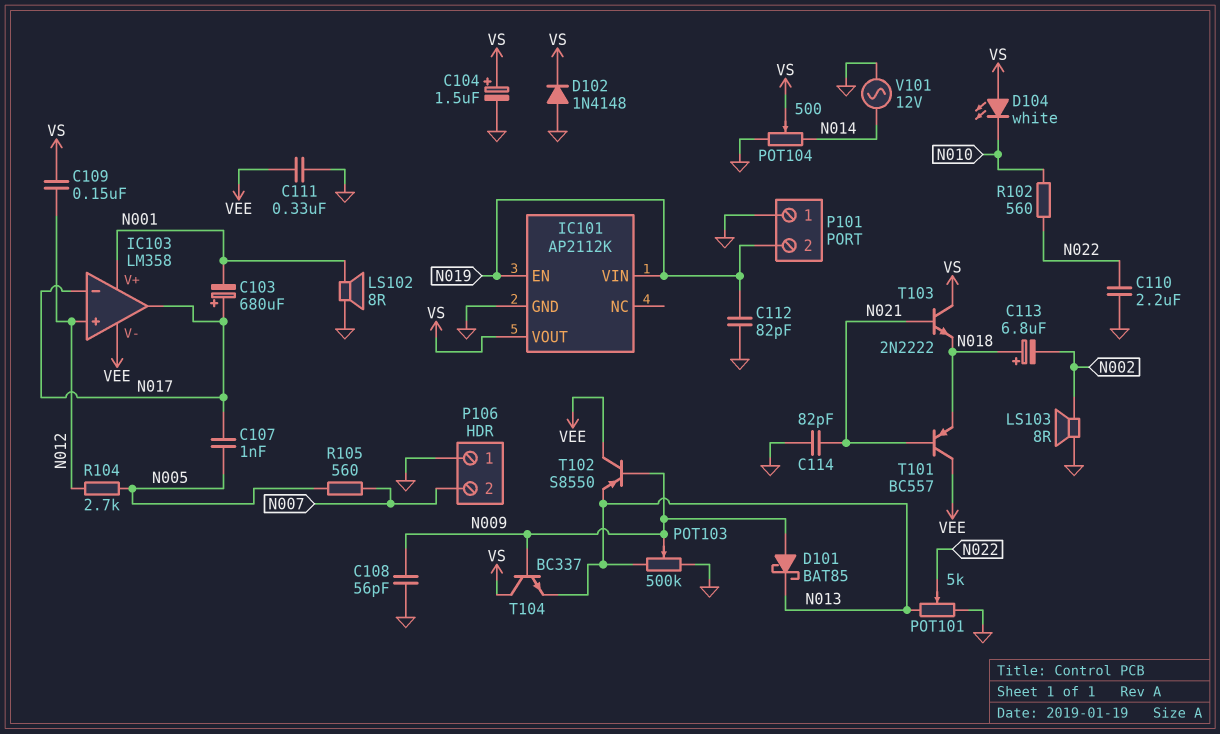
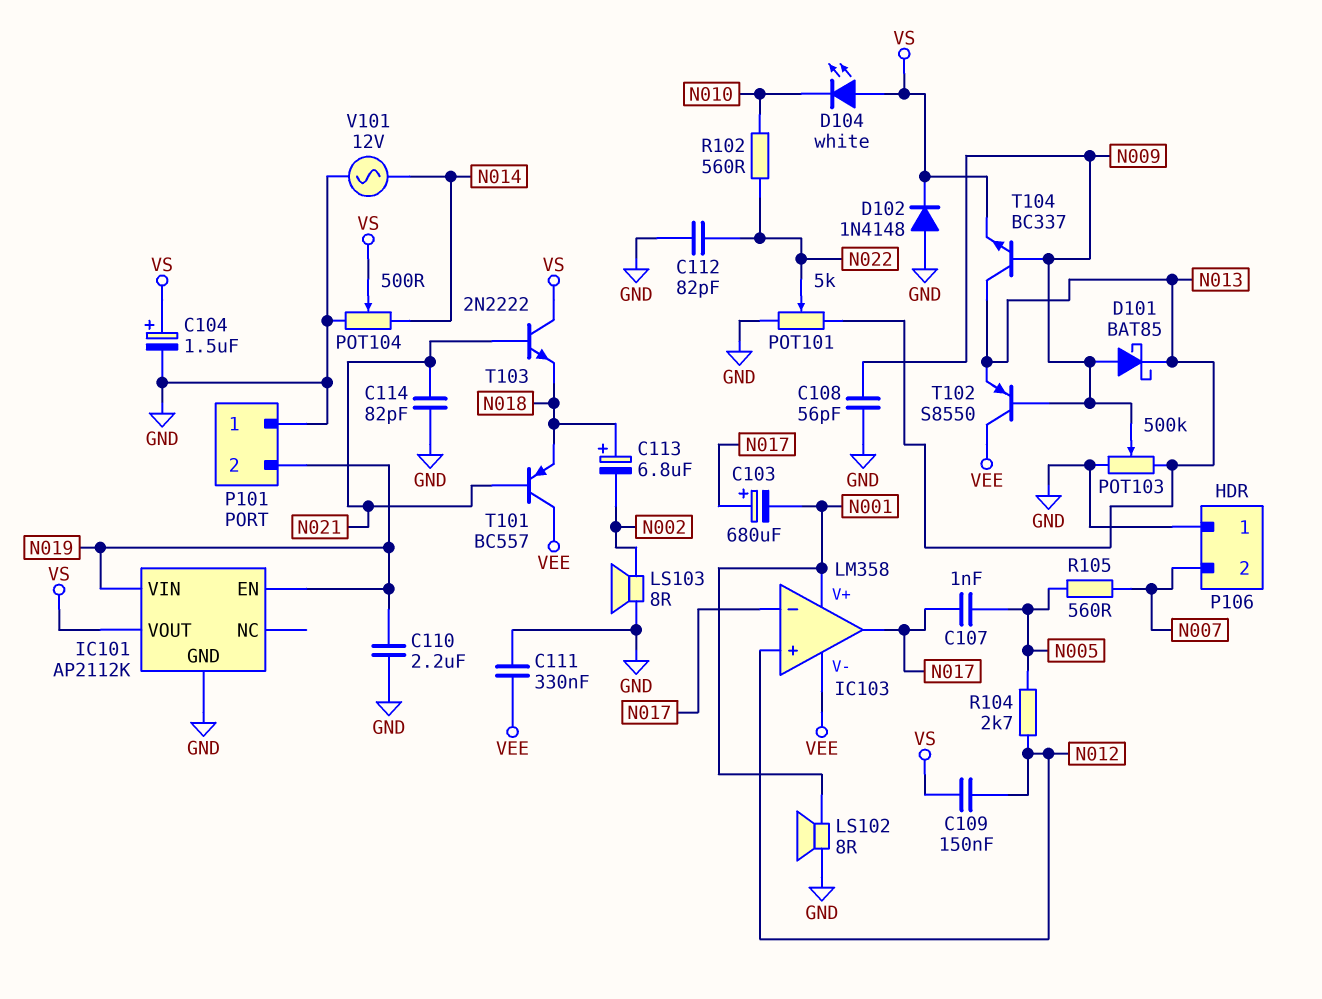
C110: 2.2uF (GND, N022) -> 2.2uF (GND, N019)
C112: 82pF (GND, N019) -> 82pF (GND, N022)
T104: NPN BC337 (B N009, C VS, E N013) -> NPN BC337 (B N009, C N013, E VS)

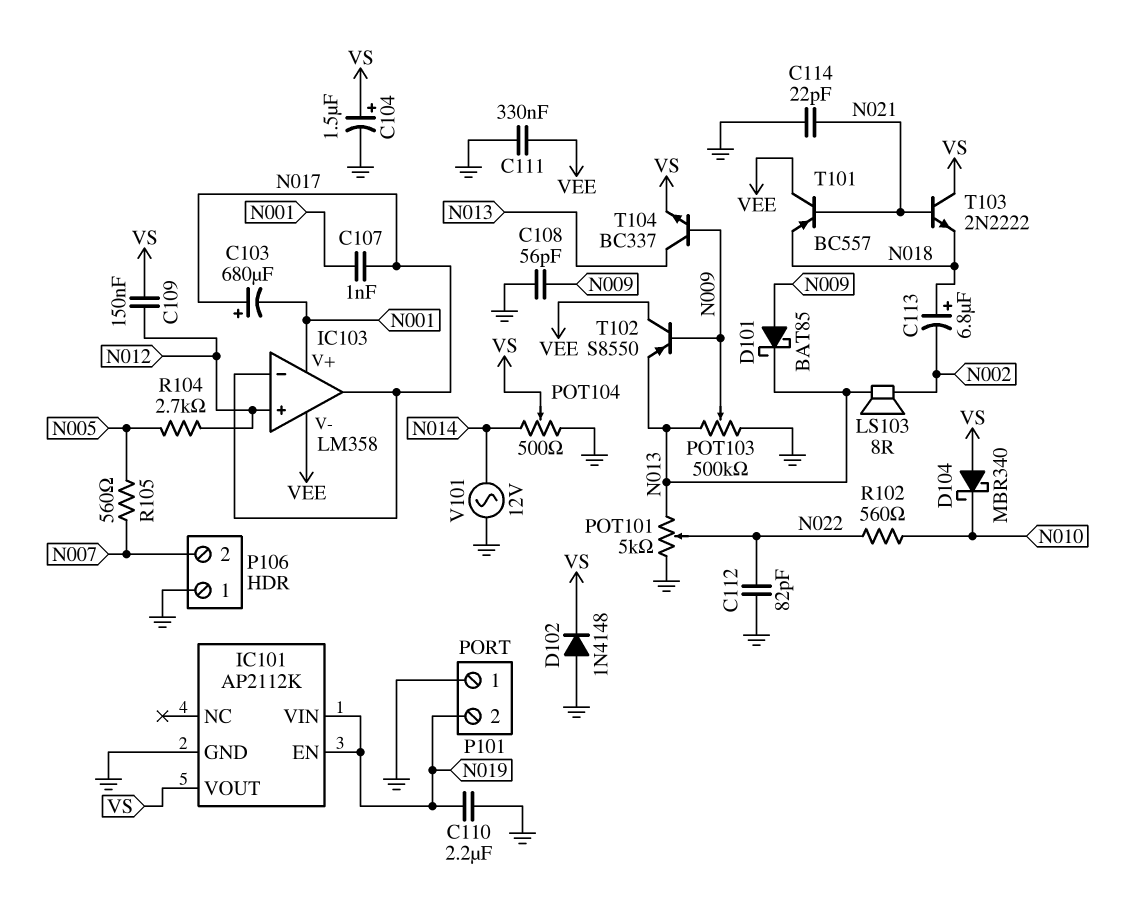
C107: 1nF (N005, N017) -> 1nF (N001, N017)
C114: 82pF (GND, N021) -> 22pF (GND, N021)
D104: LED white (A VS, K N010) -> schottky MBR340 (A VS, K N010)
LS102: speaker 8R (GND, N001) -> none
LS103: speaker 8R (GND, N002) -> speaker 8R (N002, N013)

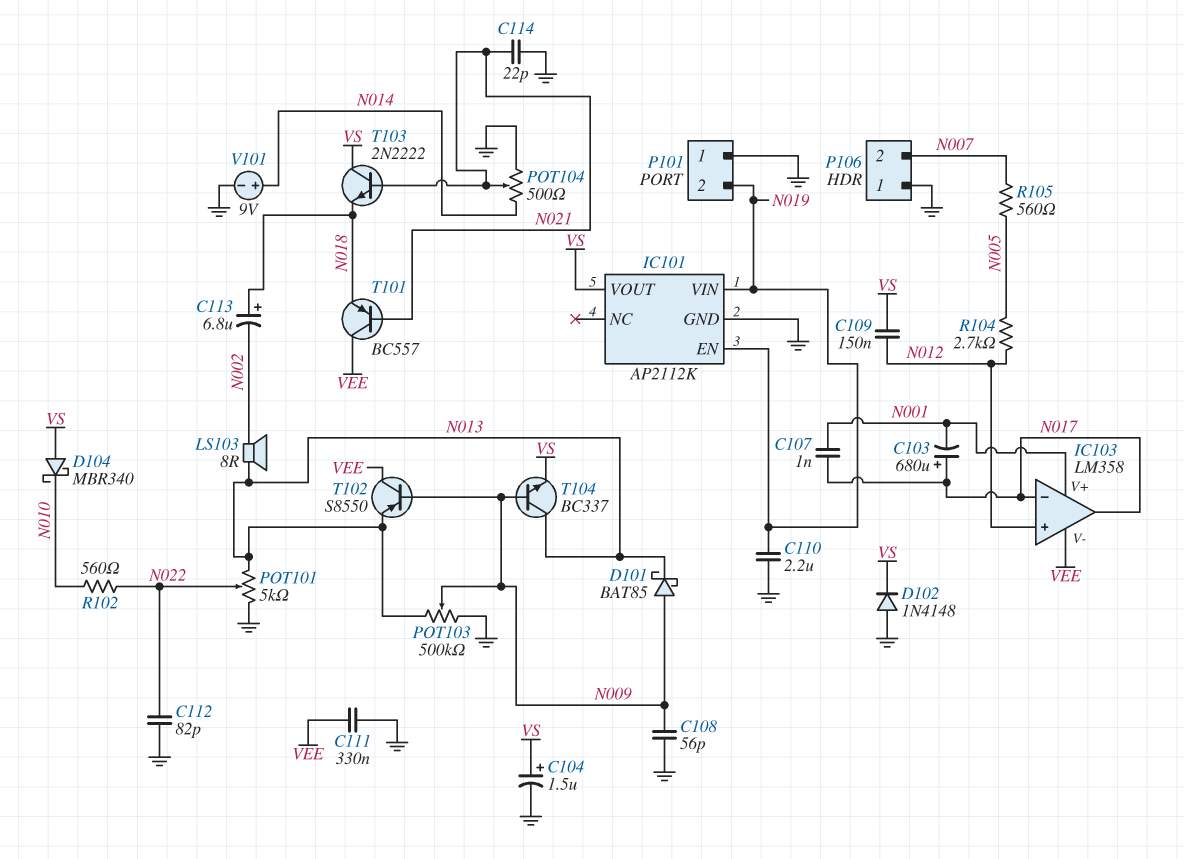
POT104: 500 (GND, N014, wiper VS) -> 500 (GND, N014, wiper N021)
V101: AC 12V (GND, N014) -> 9V (plus N014, minus GND)

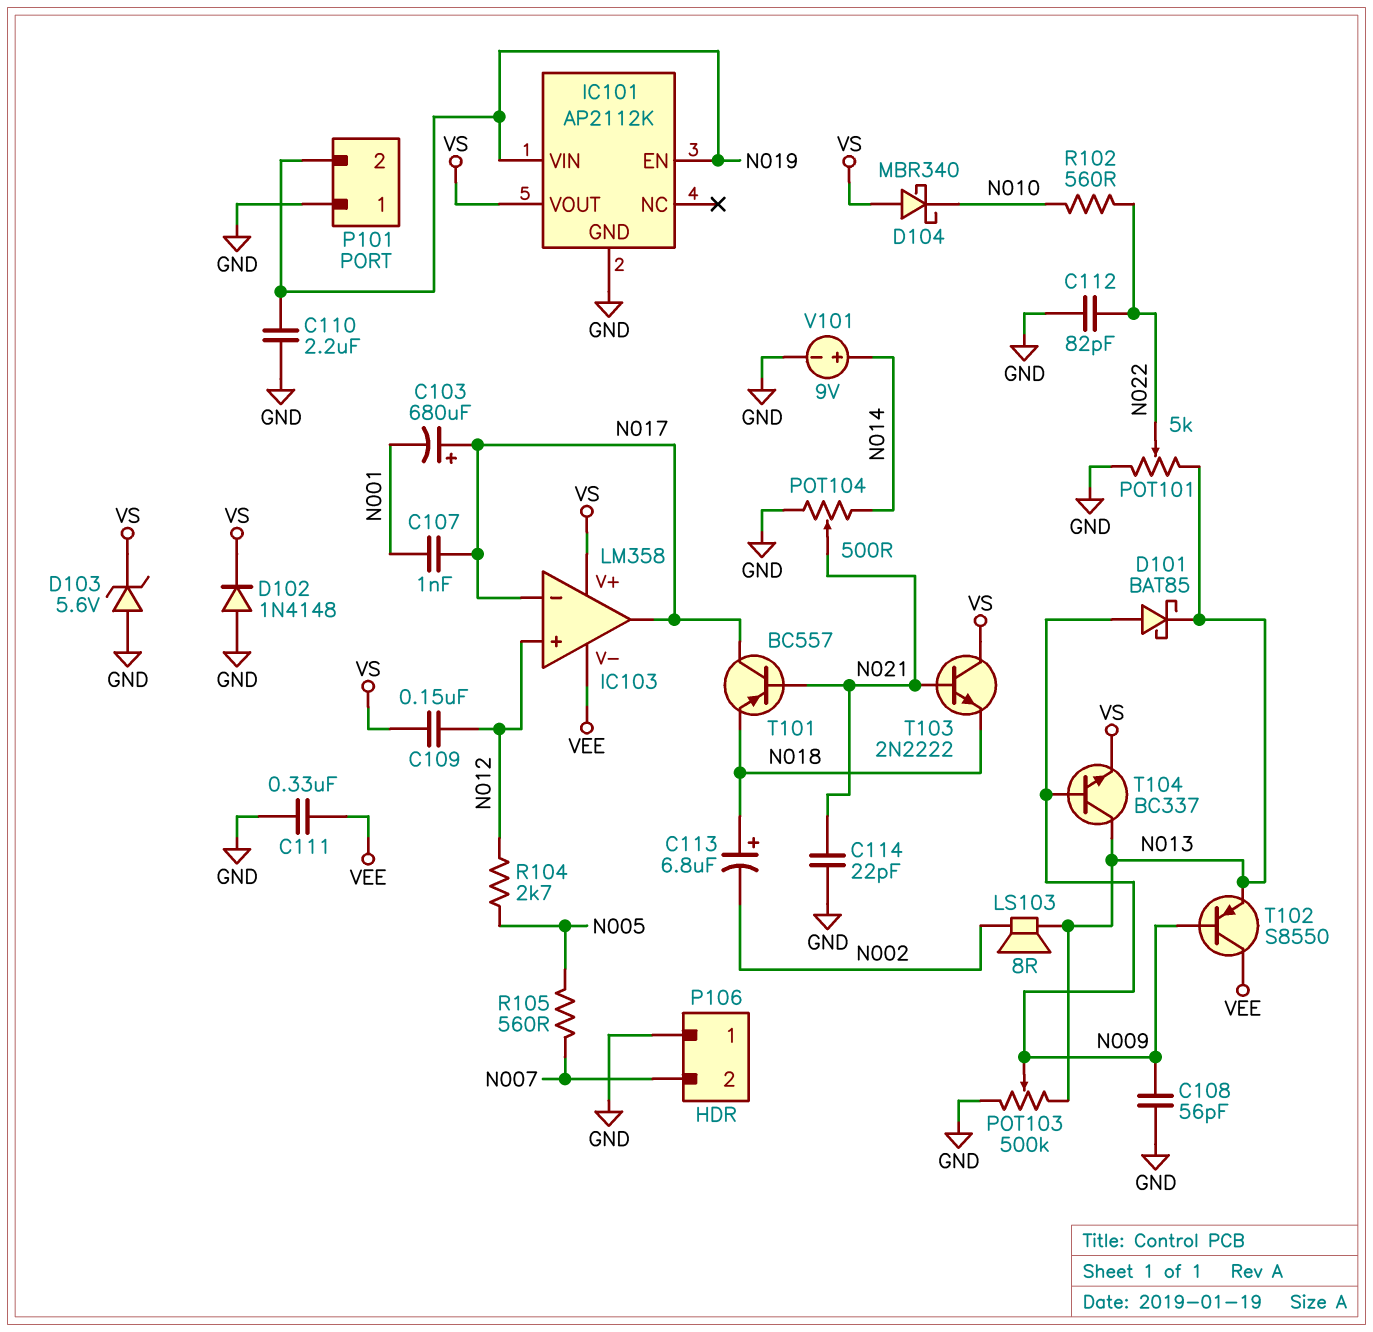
C104: 1.5uF (plus VS, minus GND) -> none
D103: none -> zener 5.6V (A GND, K VS)
IC103 pin V+: N001 -> VS
T101: PNP BC557 (B N021, C VEE, E N018) -> PNP BC557 (B N021, C N017, E N018)

